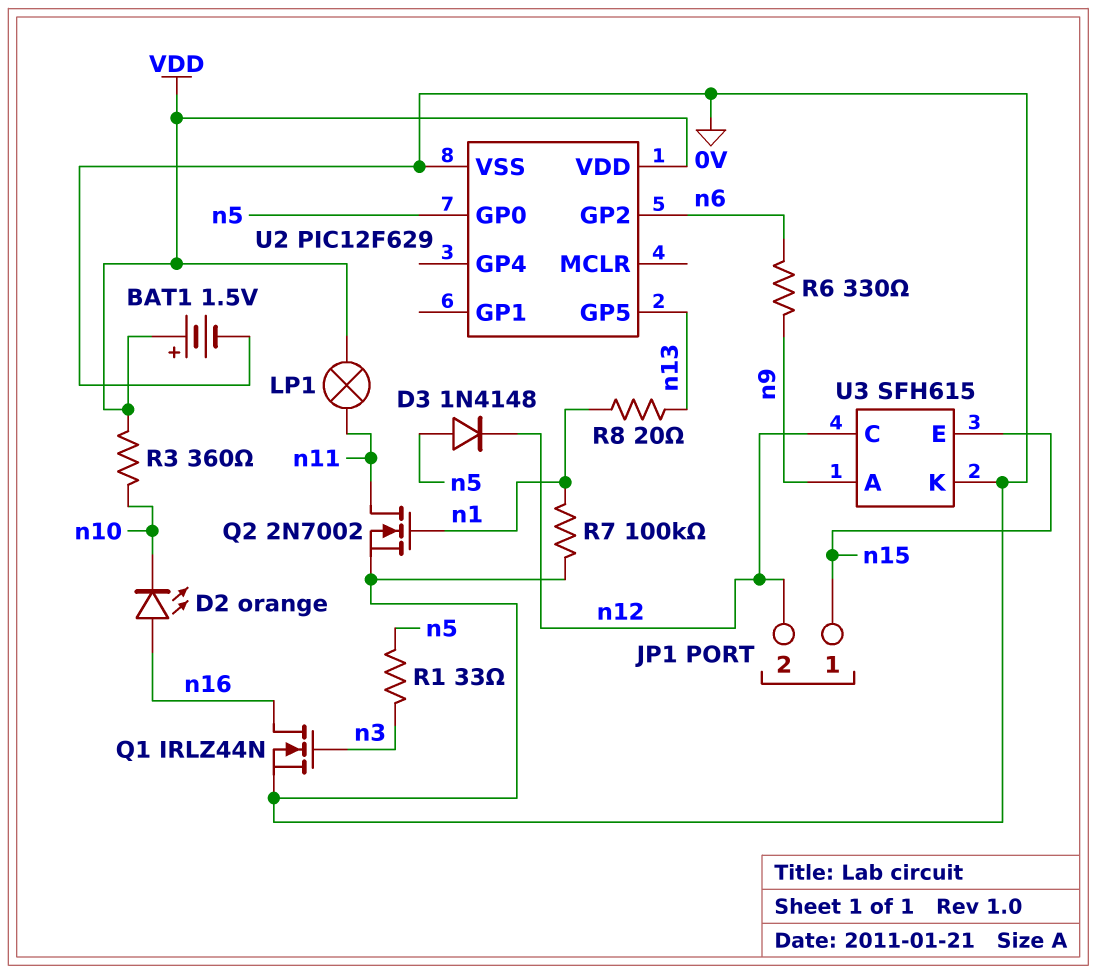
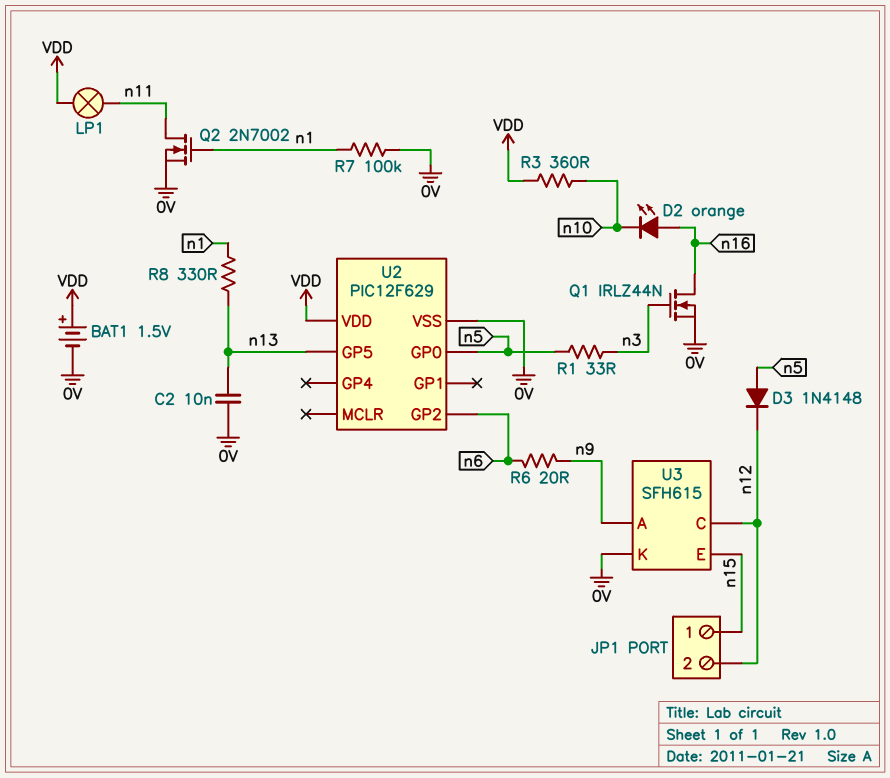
C2: none -> 10nF (0V, n13)
R6: 330 (n6, n9) -> 20 (n6, n9)
R8: 20 (n1, n13) -> 330 (n1, n13)

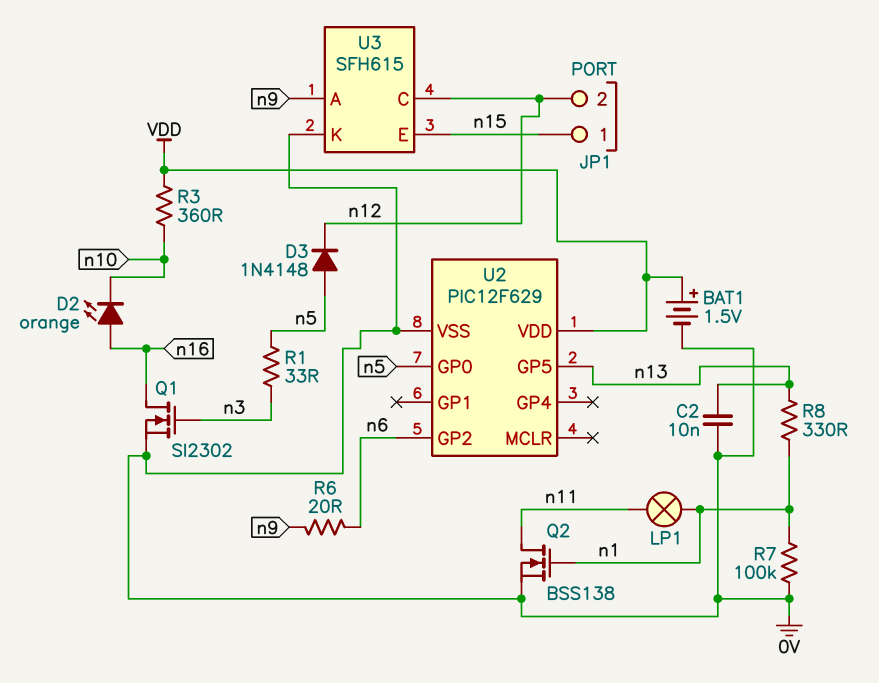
LP1: lamp (VDD, n11) -> lamp (n1, n11)
Q1: NMOS IRLZ44N (G n3, D n16, S 0V) -> NMOS SI2302 (G n3, D n16, S 0V)
Q2: NMOS 2N7002 (G n1, D n11, S 0V) -> NMOS BSS138 (G n1, D n11, S 0V)

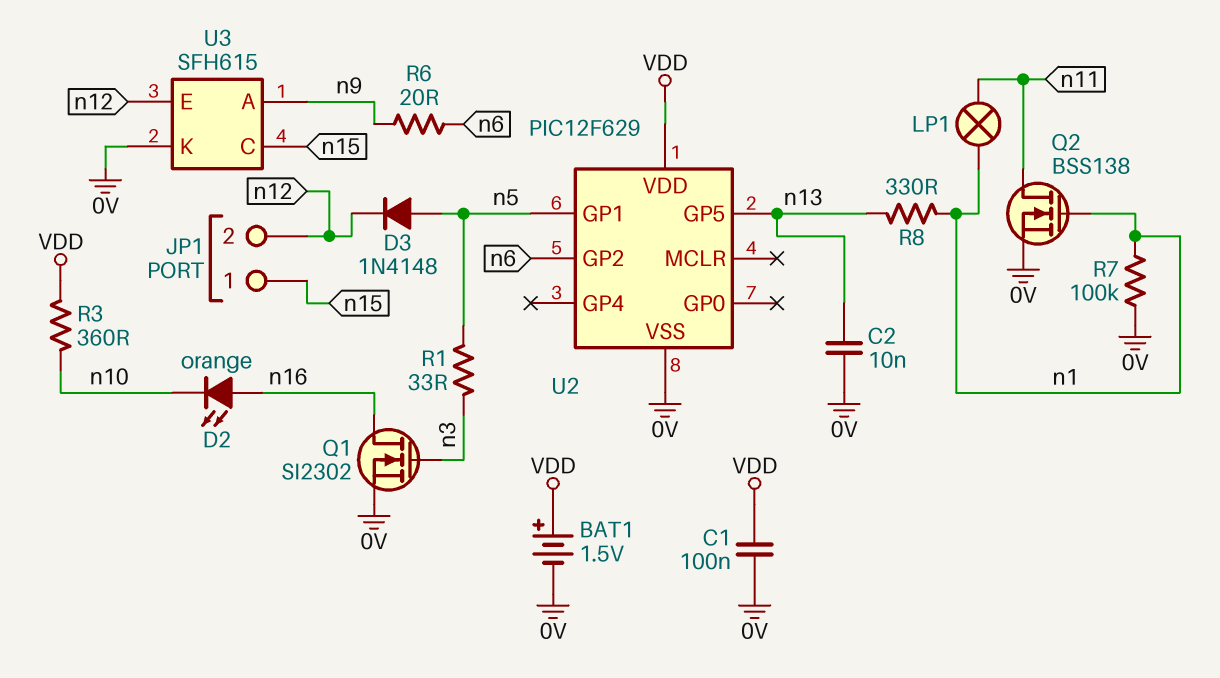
C1: none -> 100nF (0V, VDD)
U2 pin GP0: n5 -> none
U2 pin GP1: none -> n5
U3 pin C: n12 -> n15
U3 pin E: n15 -> n12

